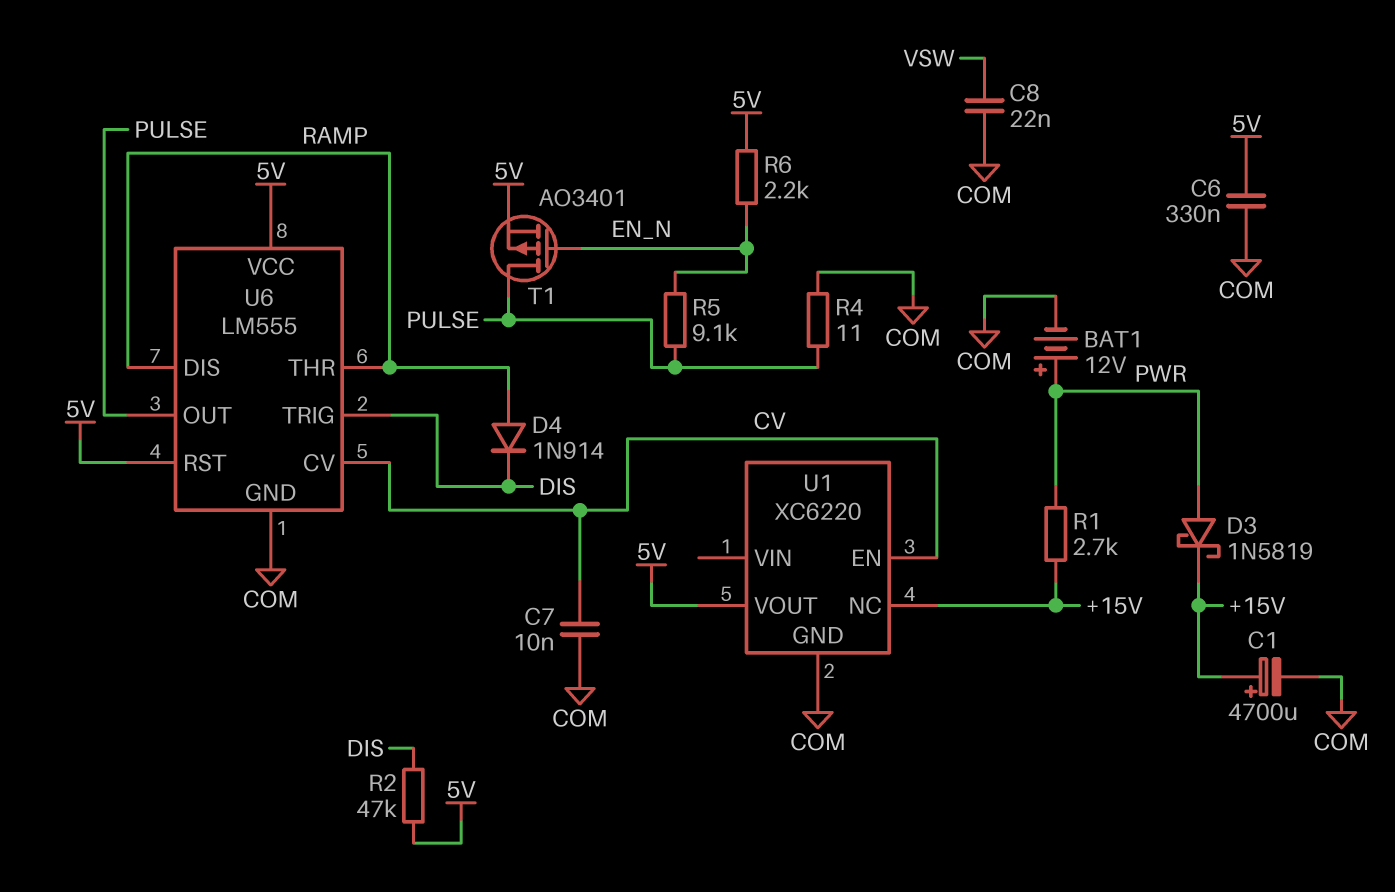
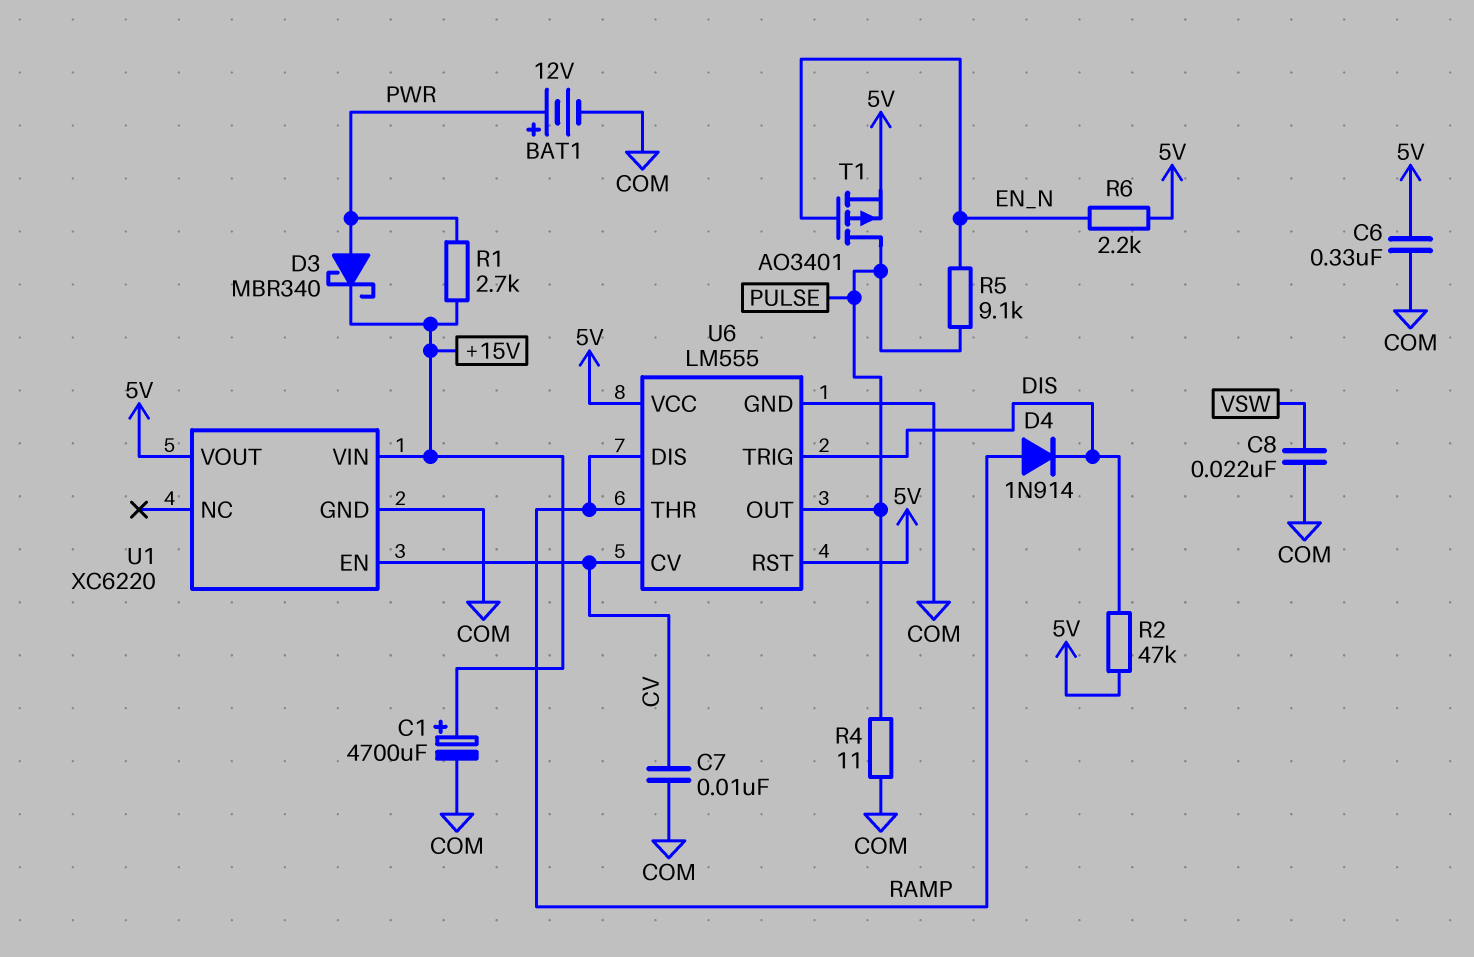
D3: schottky 1N5819 (A PWR, K +15V) -> schottky MBR340 (A PWR, K +15V)
U1 pin NC: +15V -> none
U1 pin VIN: none -> +15V

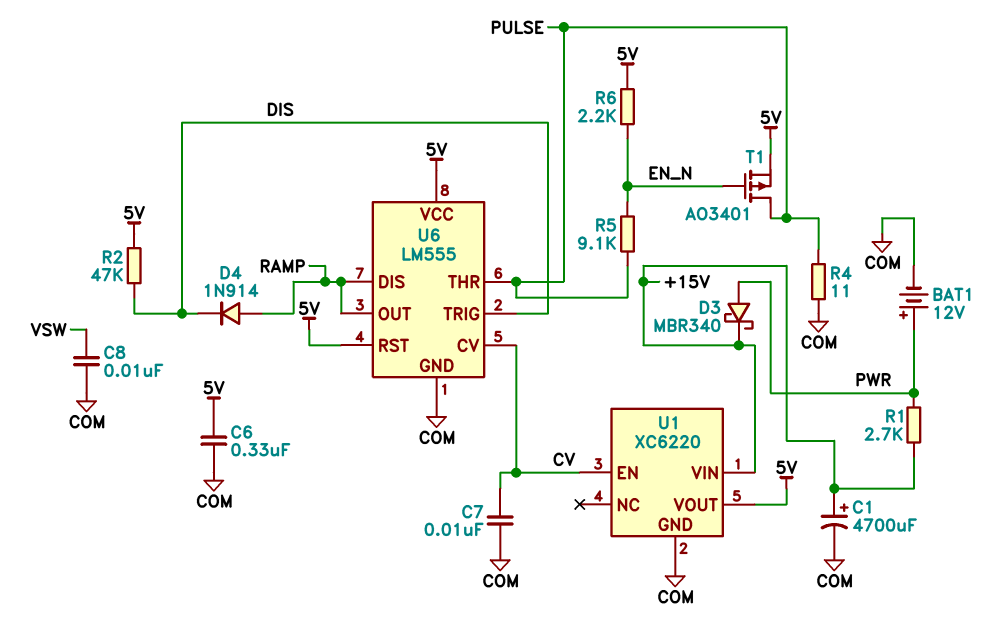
C8: 22nF (COM, VSW) -> 10nF (COM, VSW)
U6 pin OUT: PULSE -> RAMP
U6 pin THR: RAMP -> PULSE

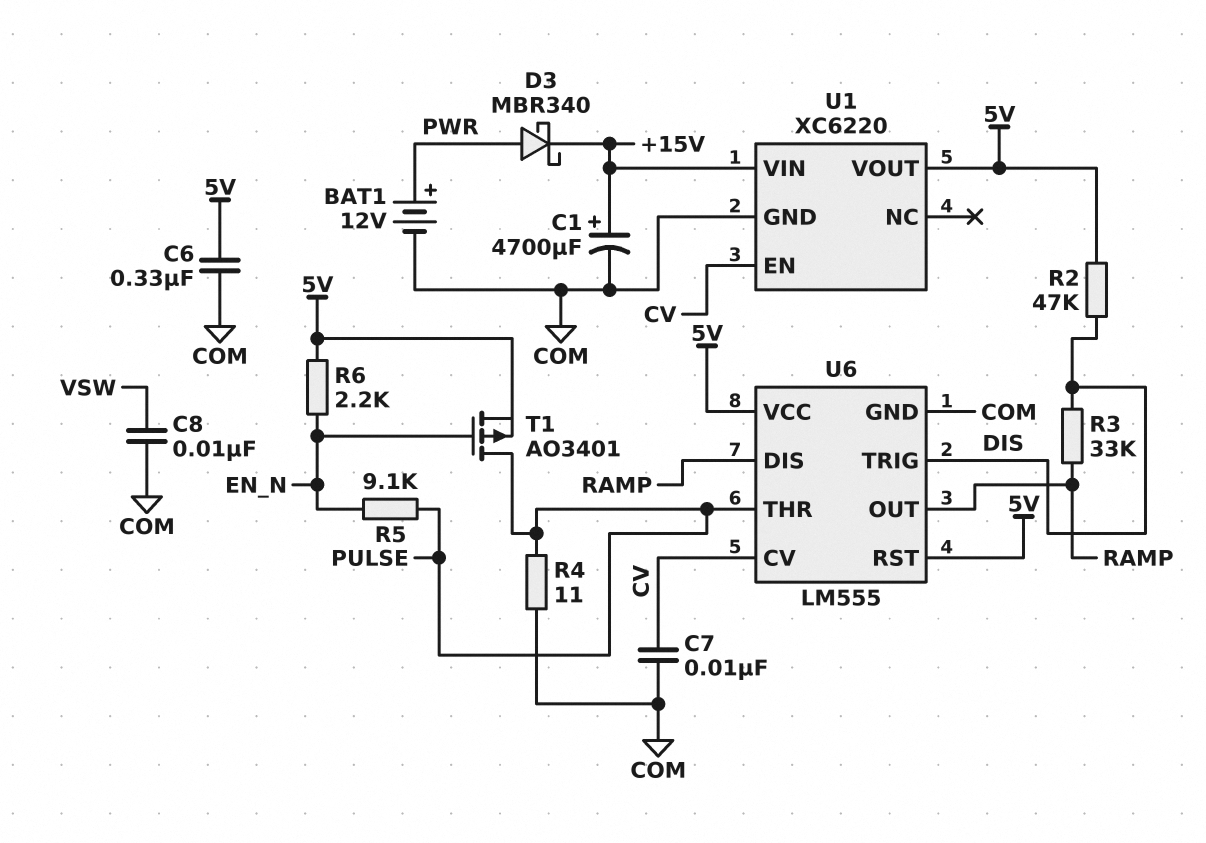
D4: diode 1N914 (A RAMP, K DIS) -> none
R1: 2.7k (+15V, PWR) -> none
R3: none -> 33k (DIS, RAMP)

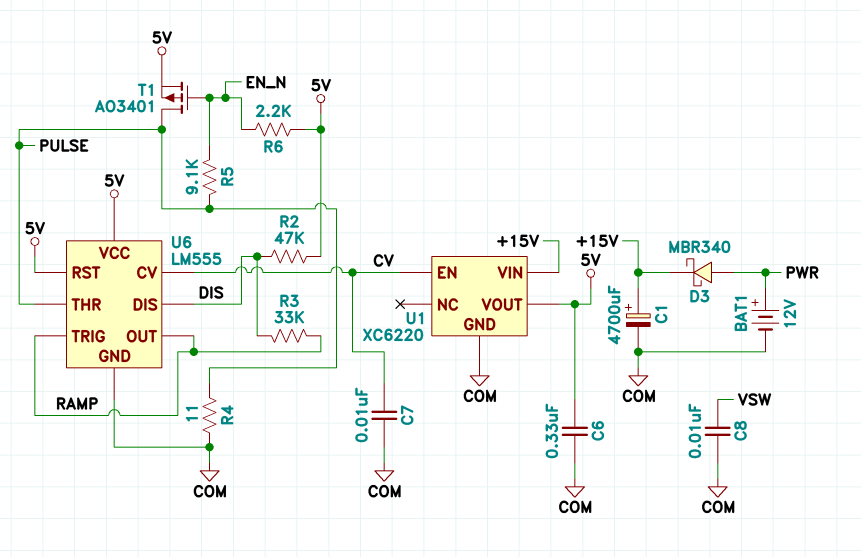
U6 pin DIS: RAMP -> DIS
U6 pin TRIG: DIS -> RAMP

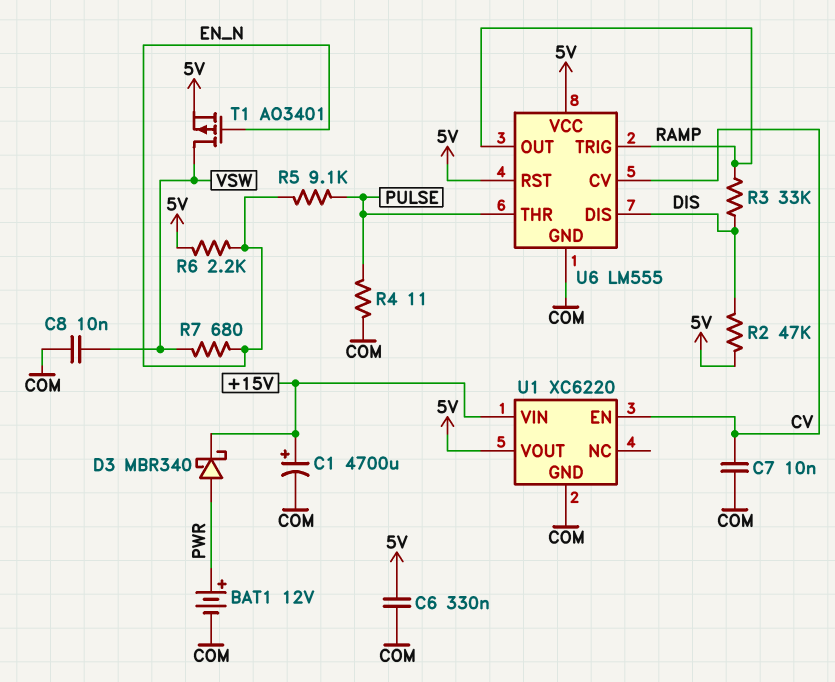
R7: none -> 680 (EN_N, VSW)
T1: PMOS AO3401 (G EN_N, D PULSE, S 5V) -> PMOS AO3401 (G EN_N, D VSW, S 5V)

